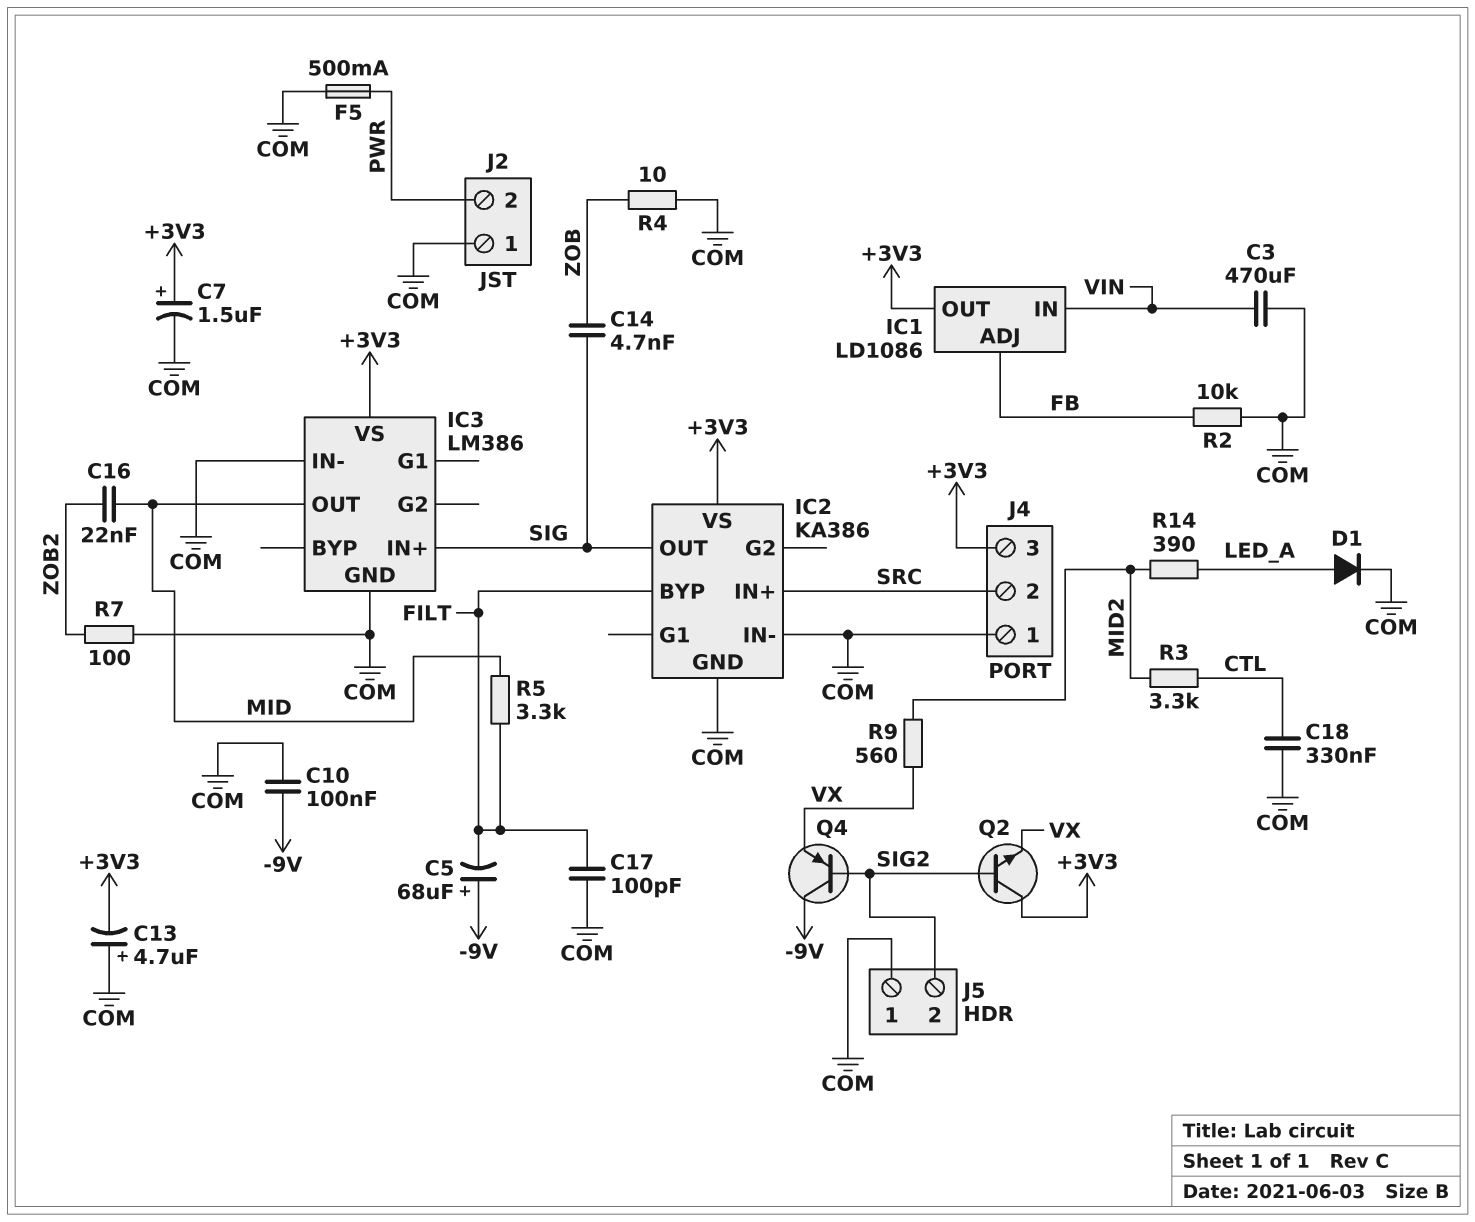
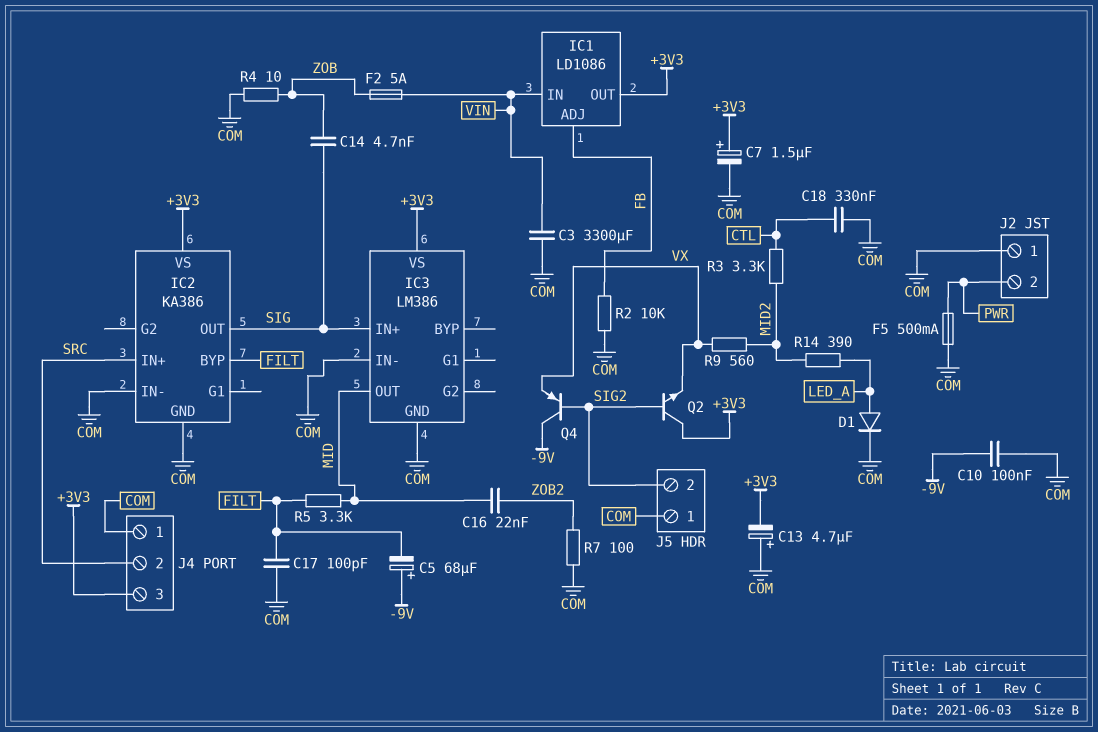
C3: 470uF (COM, VIN) -> 3300uF (COM, VIN)
F2: none -> 5A (VIN, ZOB)

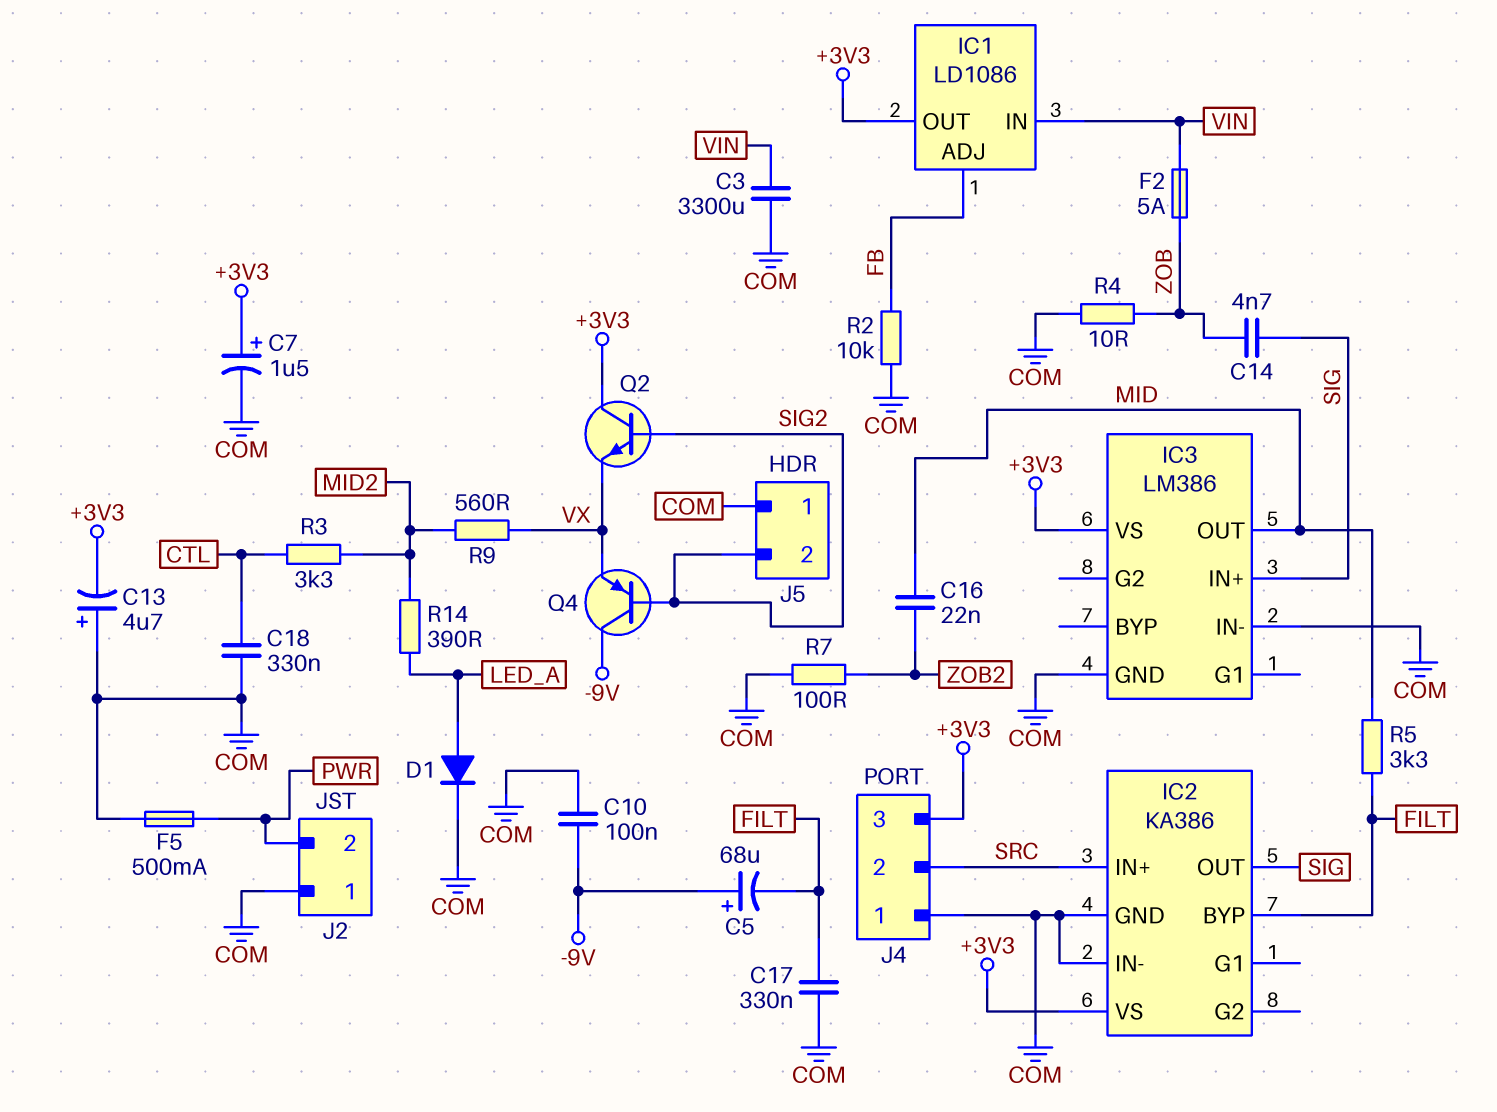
C17: 100pF (COM, FILT) -> 330nF (COM, FILT)

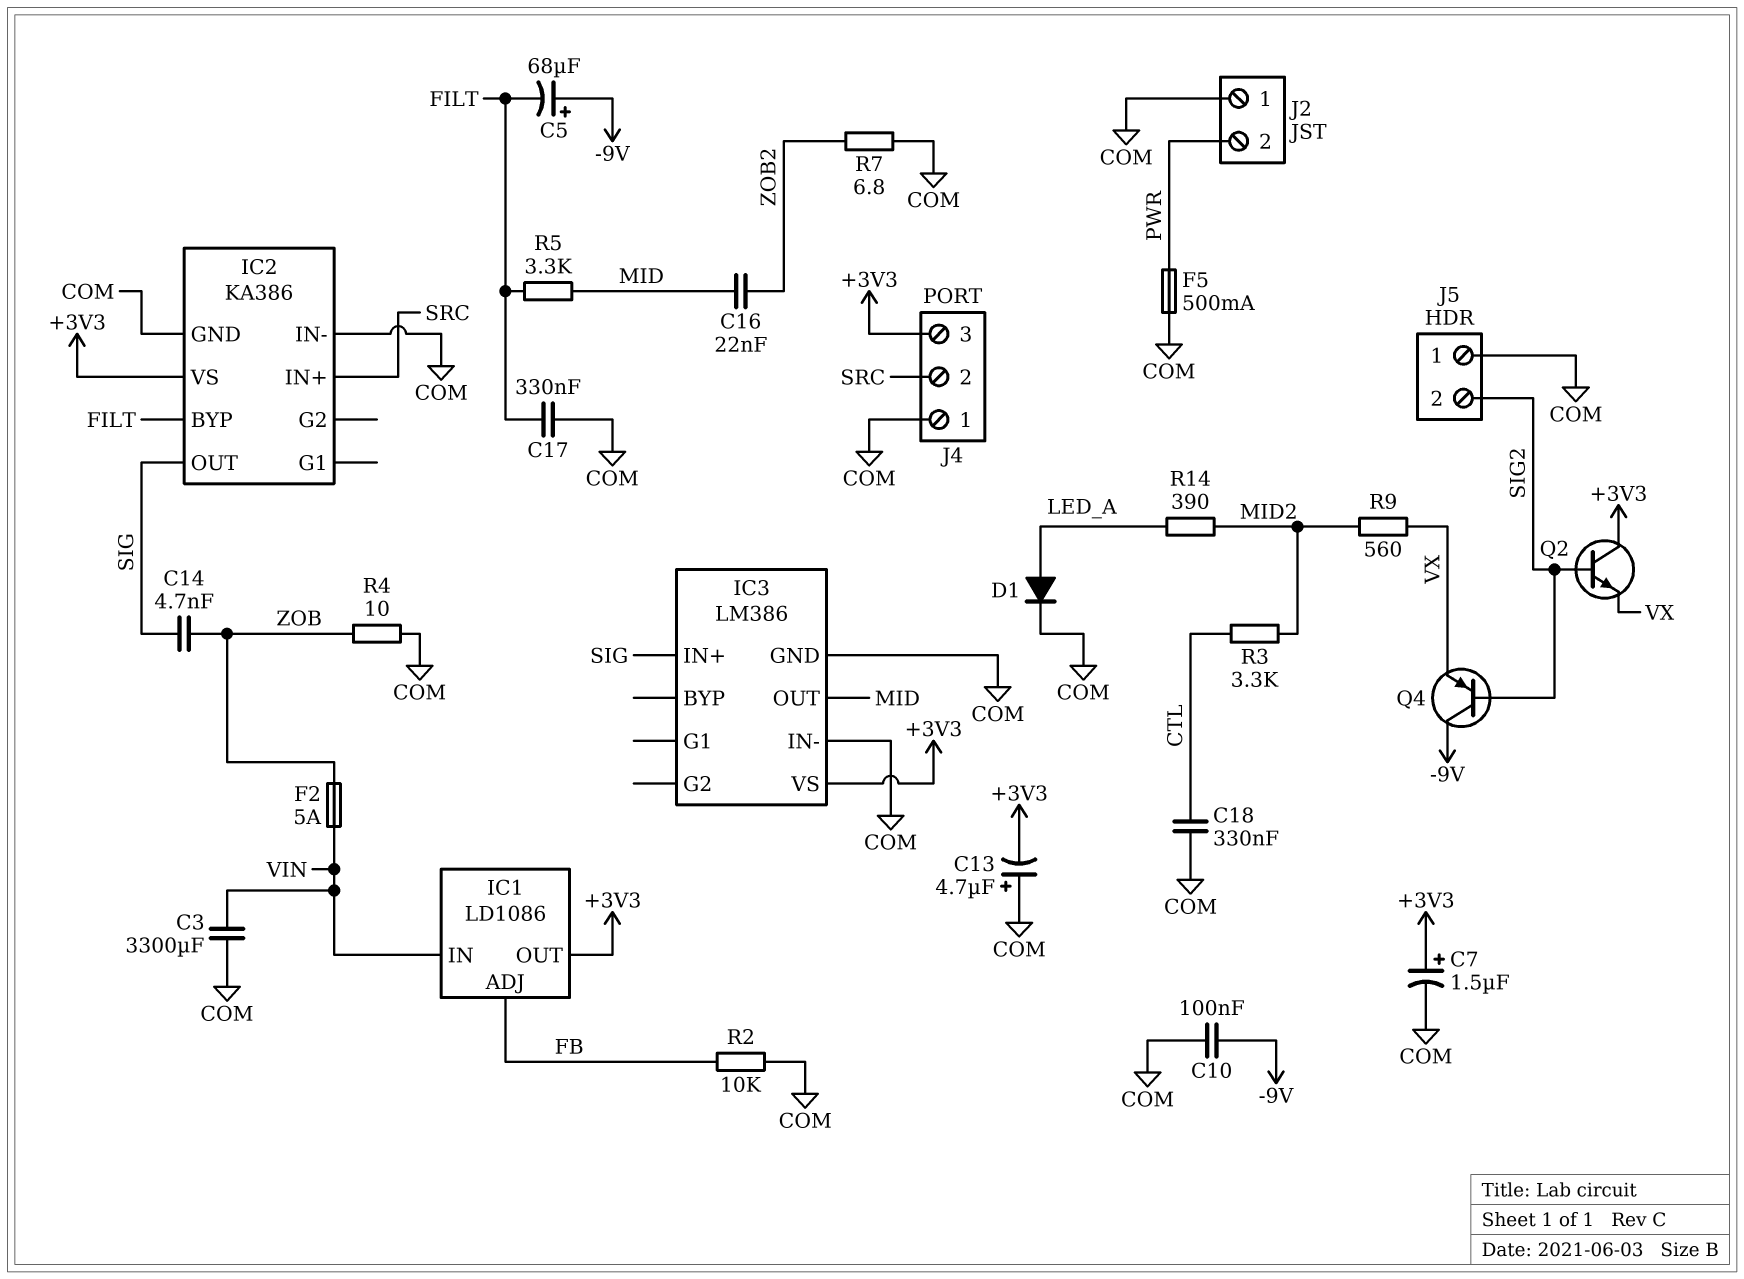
R7: 100 (COM, ZOB2) -> 6.8 (COM, ZOB2)

